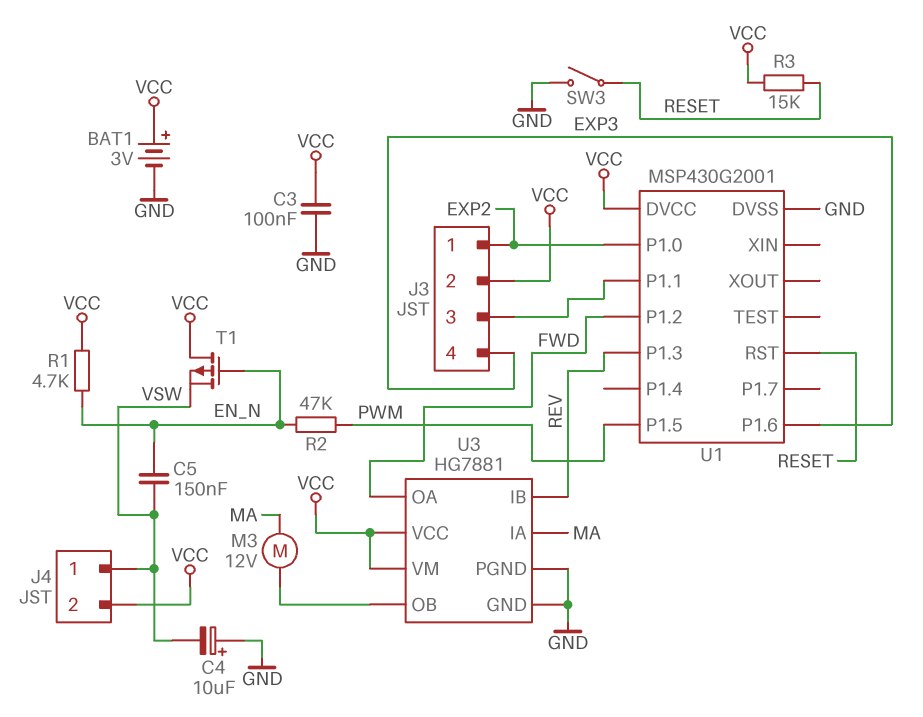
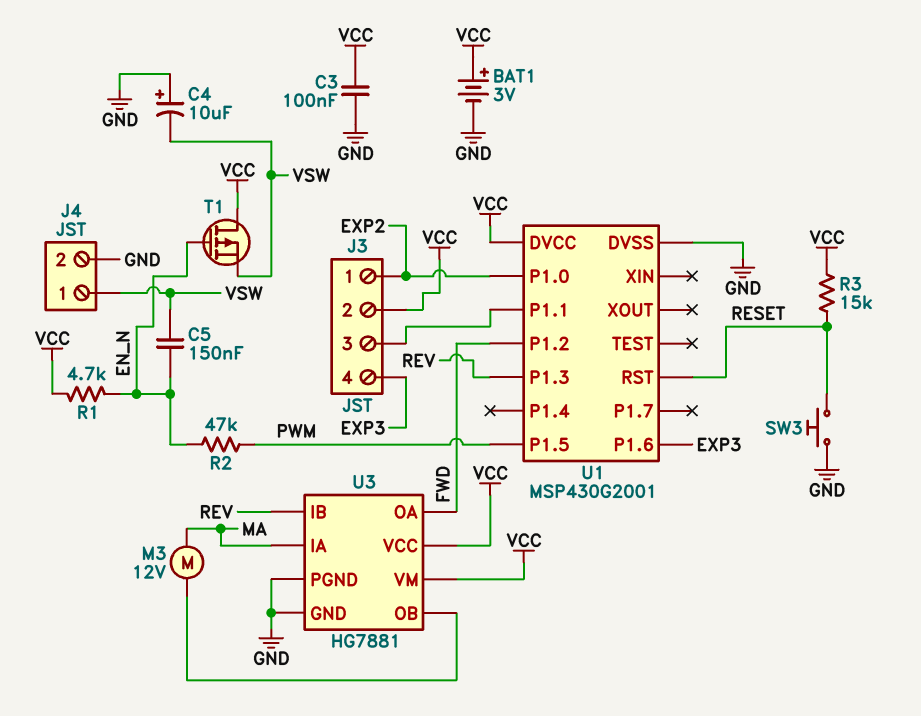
J4 pin 2: VCC -> GND
SW3: switch (GND, RESET) -> button (GND, RESET)

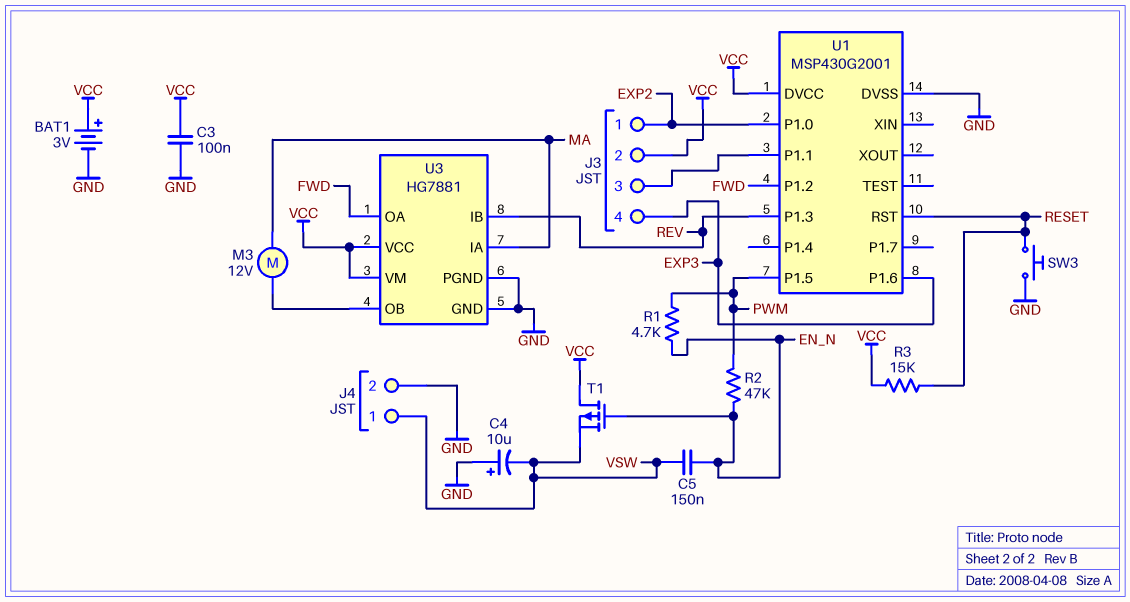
R1: 4.7k (EN_N, VCC) -> 4.7k (EN_N, PWM)

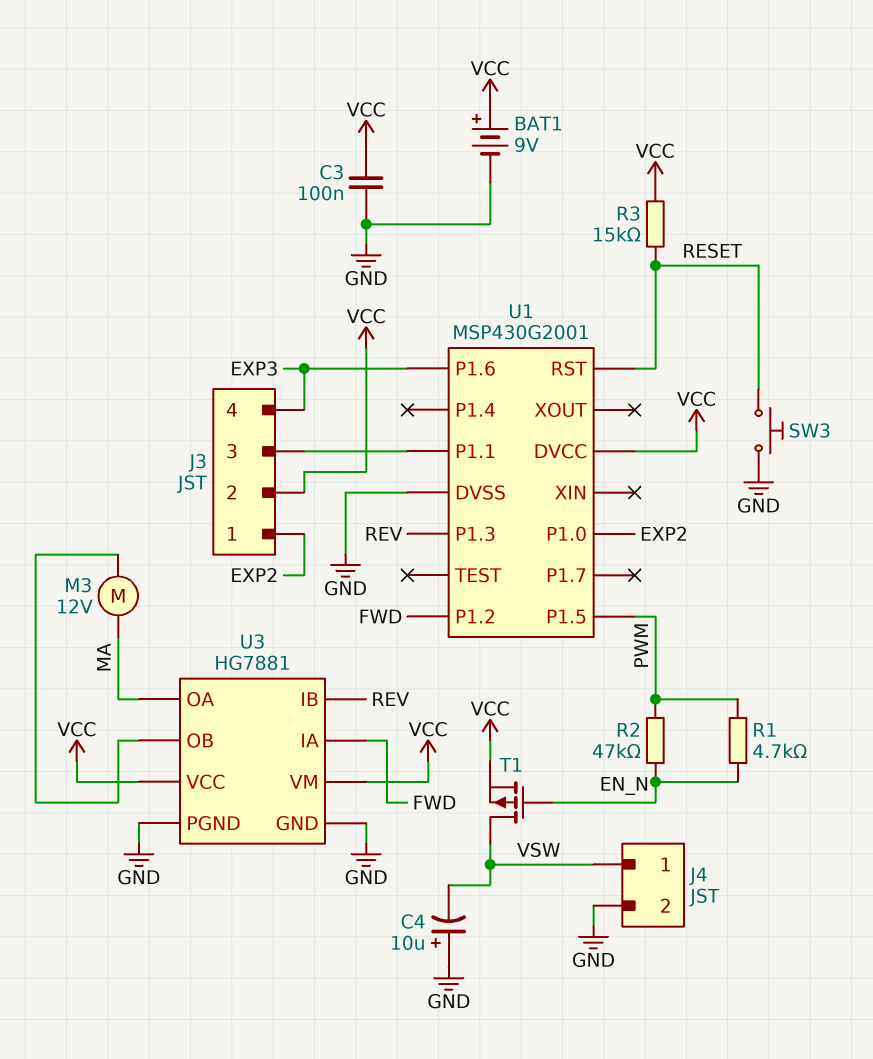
BAT1: 3V (plus VCC, minus GND) -> 9V (plus VCC, minus GND)
C5: 150nF (EN_N, VSW) -> none
T1: PMOS (G EN_N, D VCC, S VSW) -> PMOS (G EN_N, D VSW, S VCC)
U3 pin IA: MA -> FWD
U3 pin OA: FWD -> MA

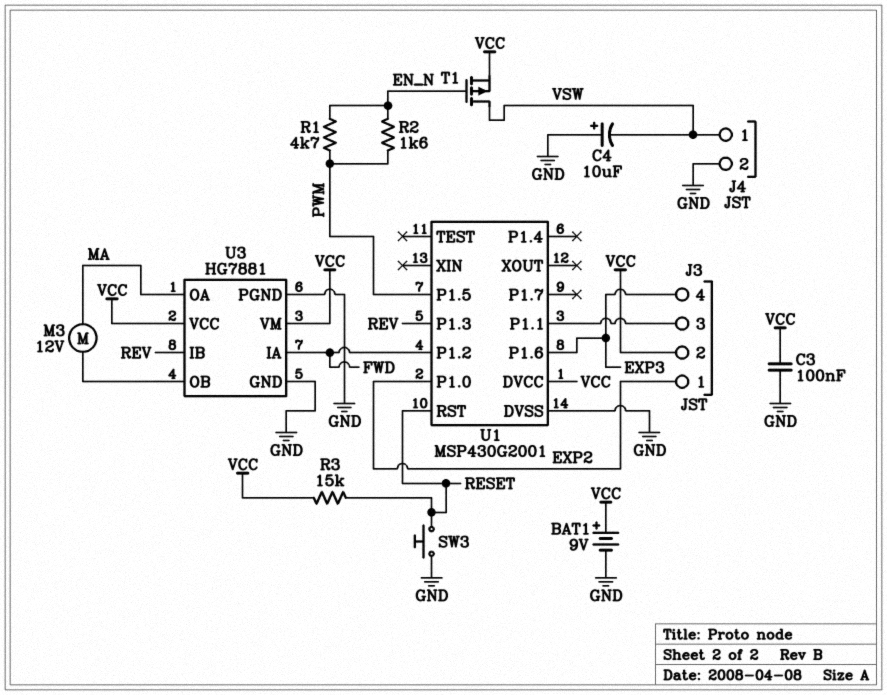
R2: 47k (EN_N, PWM) -> 1.6k (EN_N, PWM)

